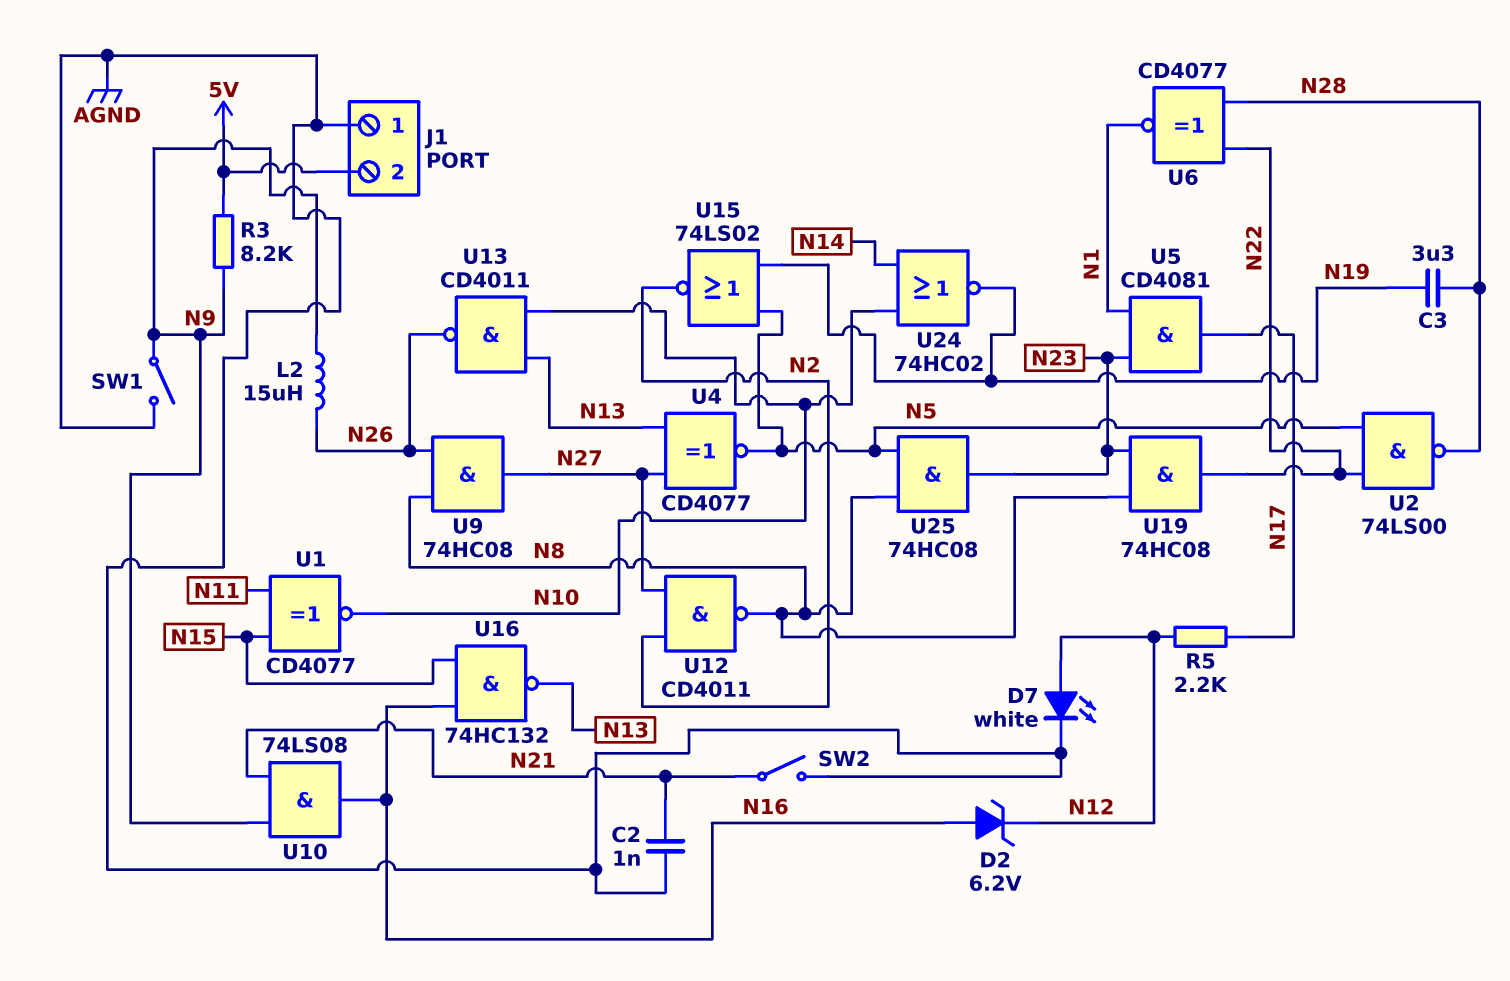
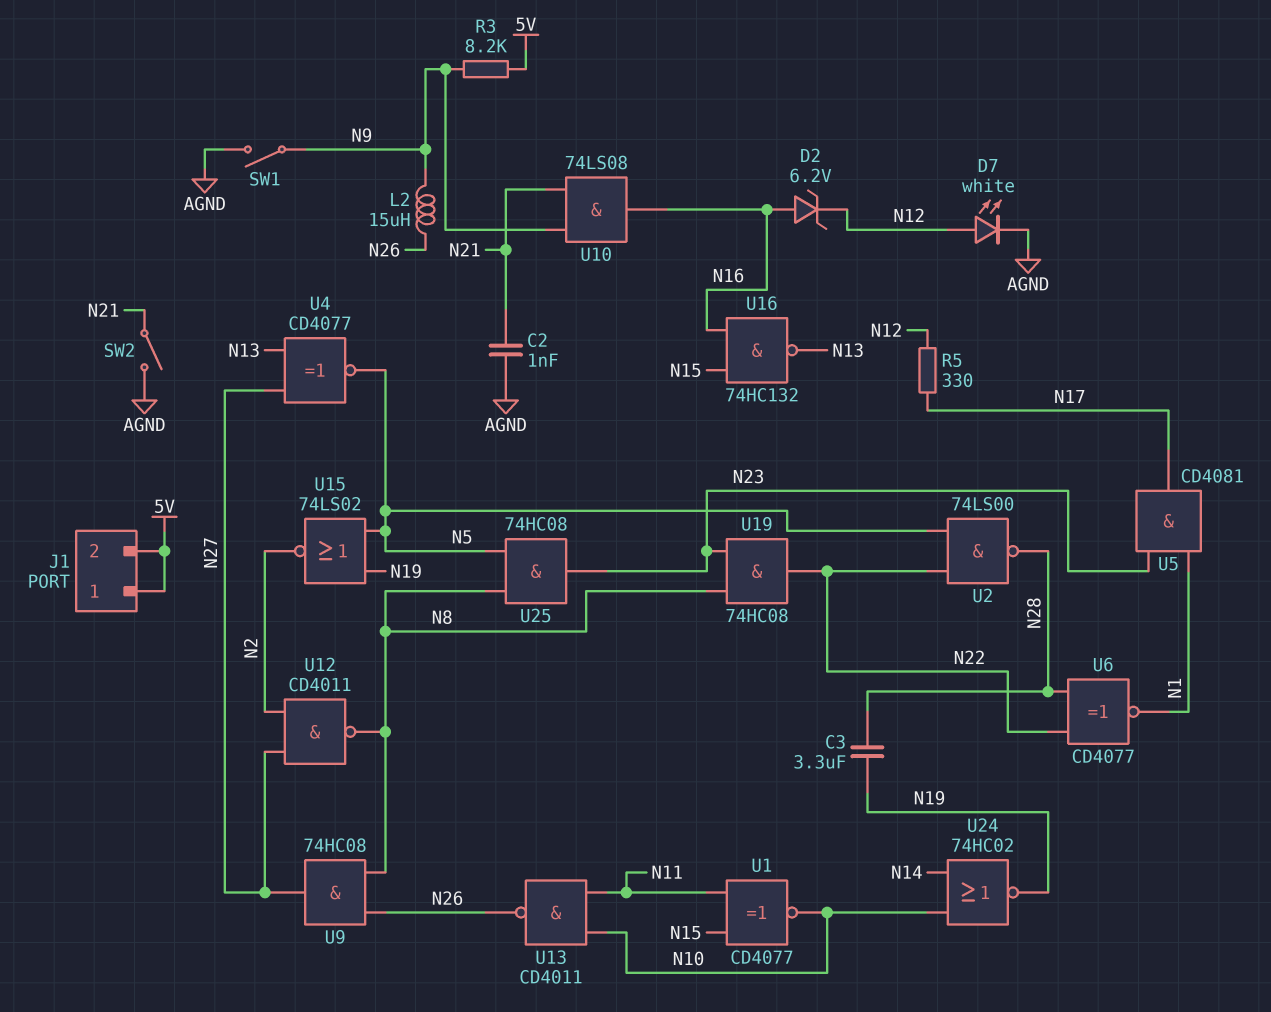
J1 pin 1: AGND -> 5V
R5: 2.2k (N12, N17) -> 330 (N12, N17)
U13: NAND CD4011 (in N10, in N13, out N26) -> NAND CD4011 (in N10, in N11, out N26)

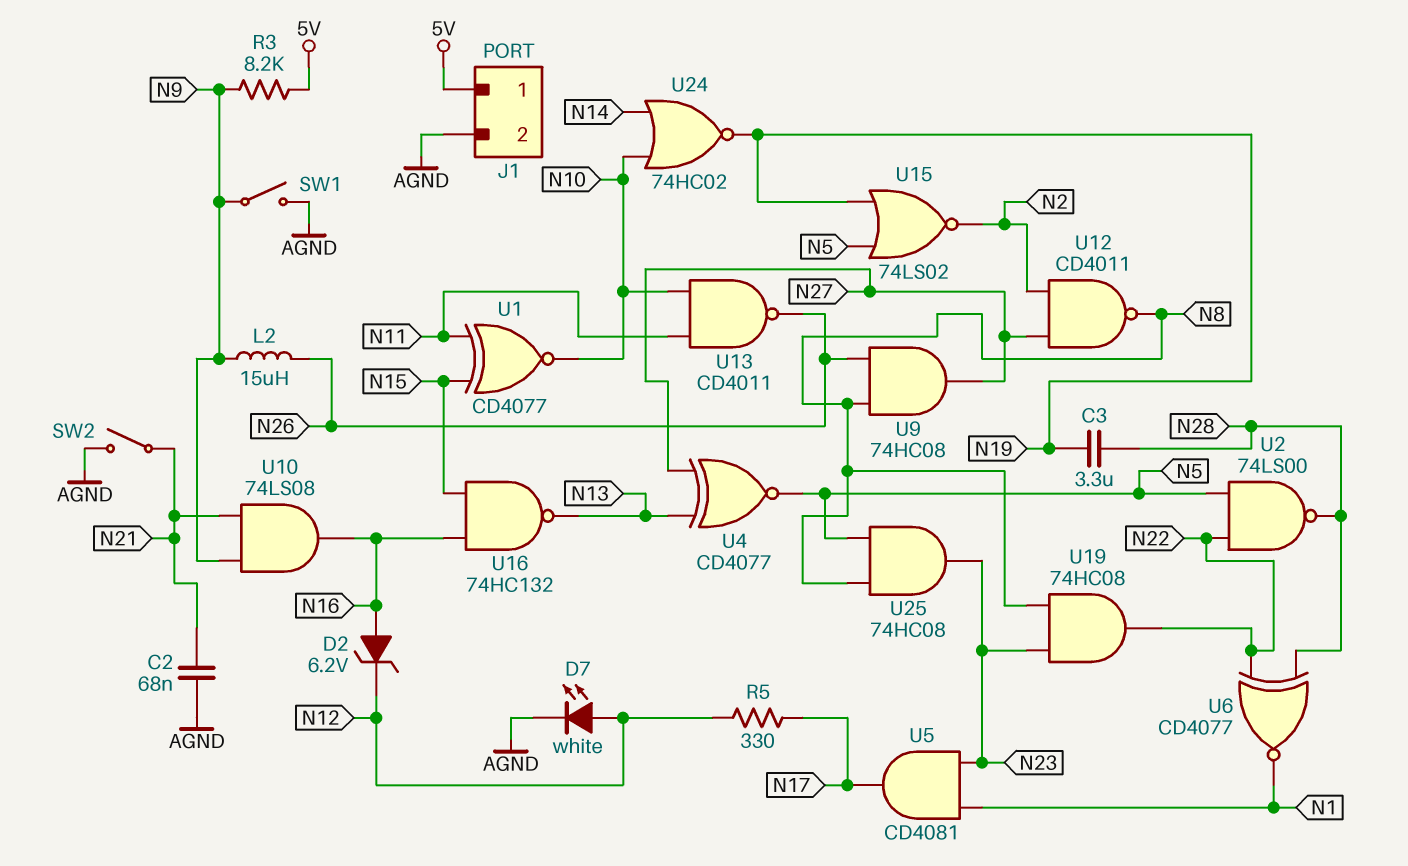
C2: 1nF (AGND, N21) -> 68nF (AGND, N21)
J1 pin 2: 5V -> AGND

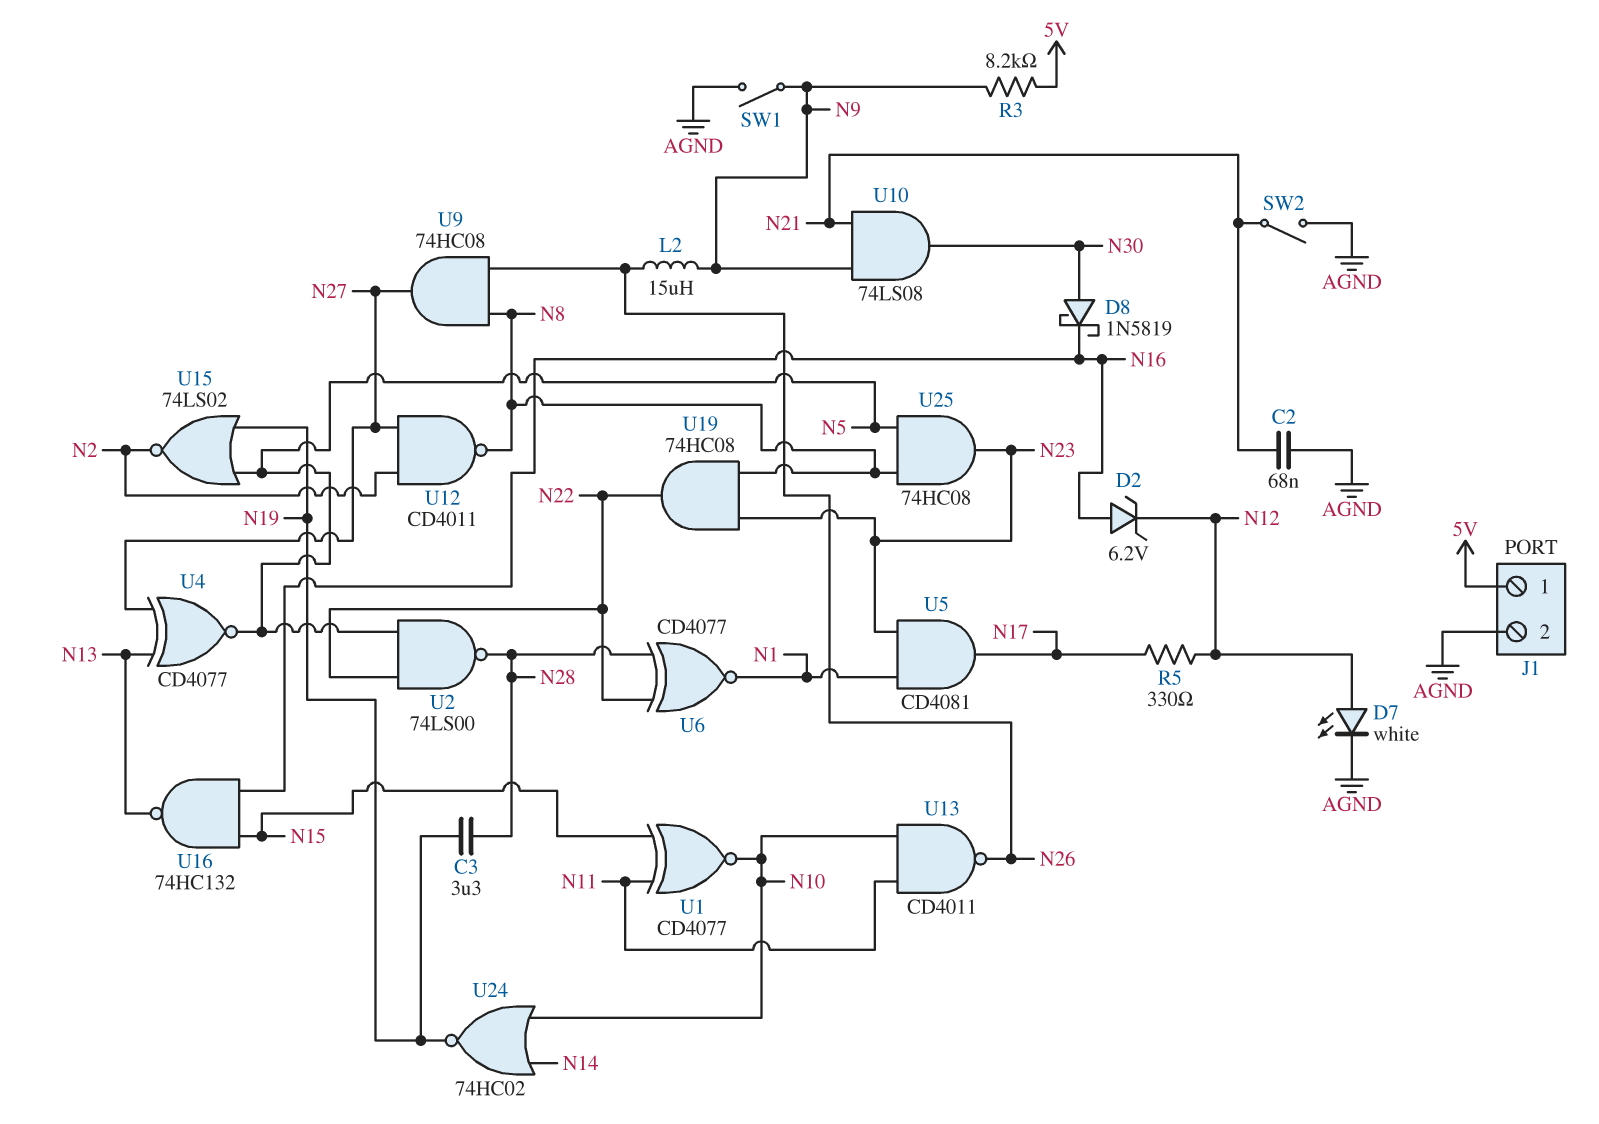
D8: none -> schottky 1N5819 (A N30, K N16)
U10: AND 74LS08 (in N9, in N21, out N16) -> AND 74LS08 (in N9, in N21, out N30)

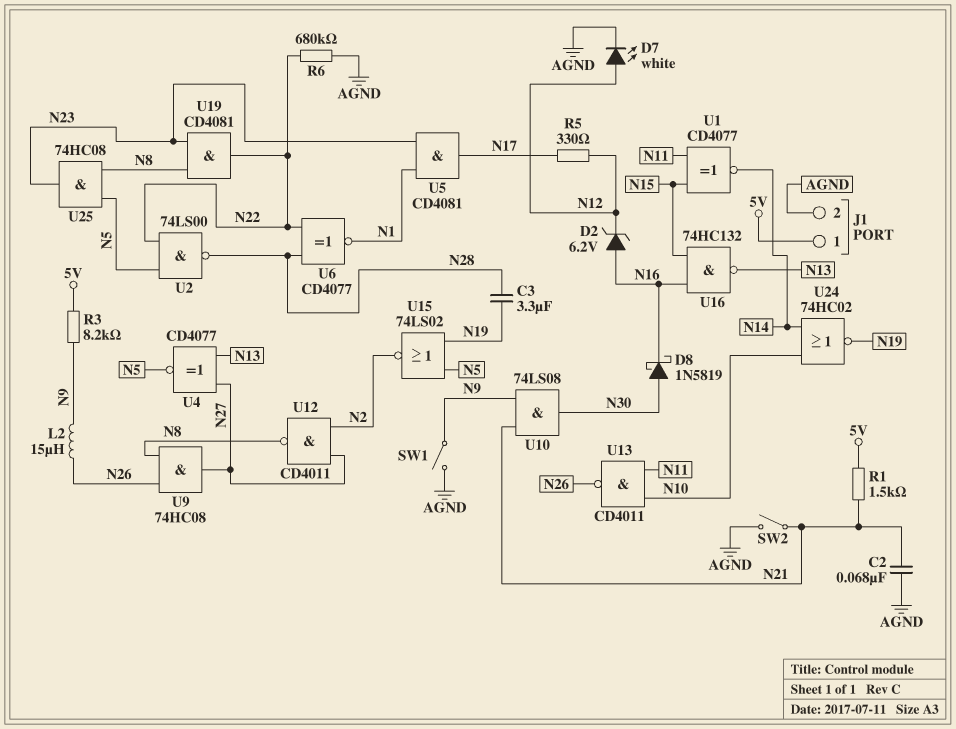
R1: none -> 1.5k (5V, N21)
R6: none -> 680k (AGND, N22)
U1: XNOR CD4077 (in N11, in N15, out N10) -> XNOR CD4077 (in N11, in N15, out N14)
U19: AND 74HC08 (in N8, in N23, out N22) -> AND CD4081 (in N8, in N23, out N22)

